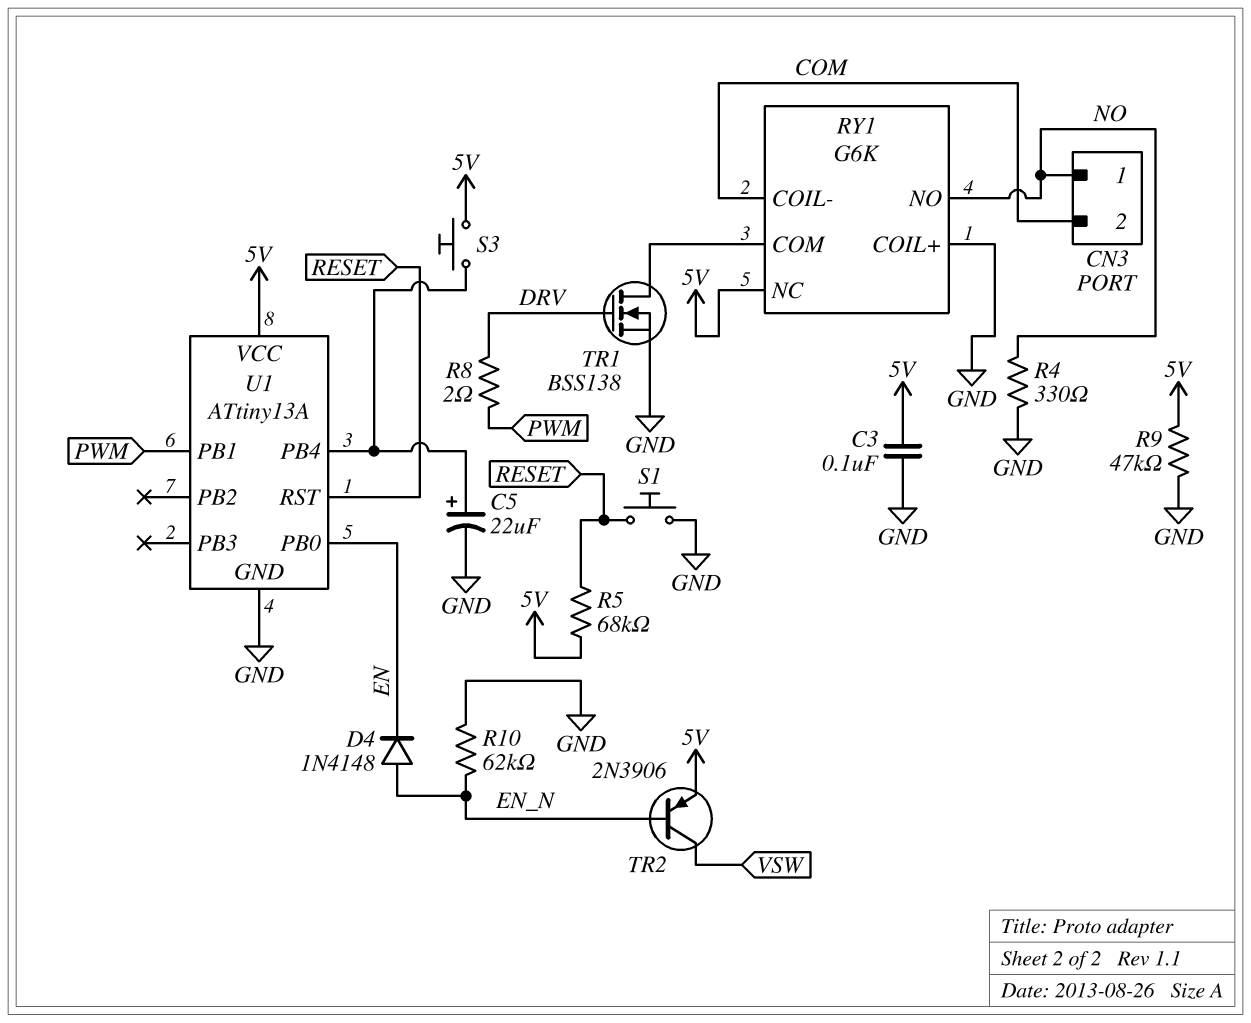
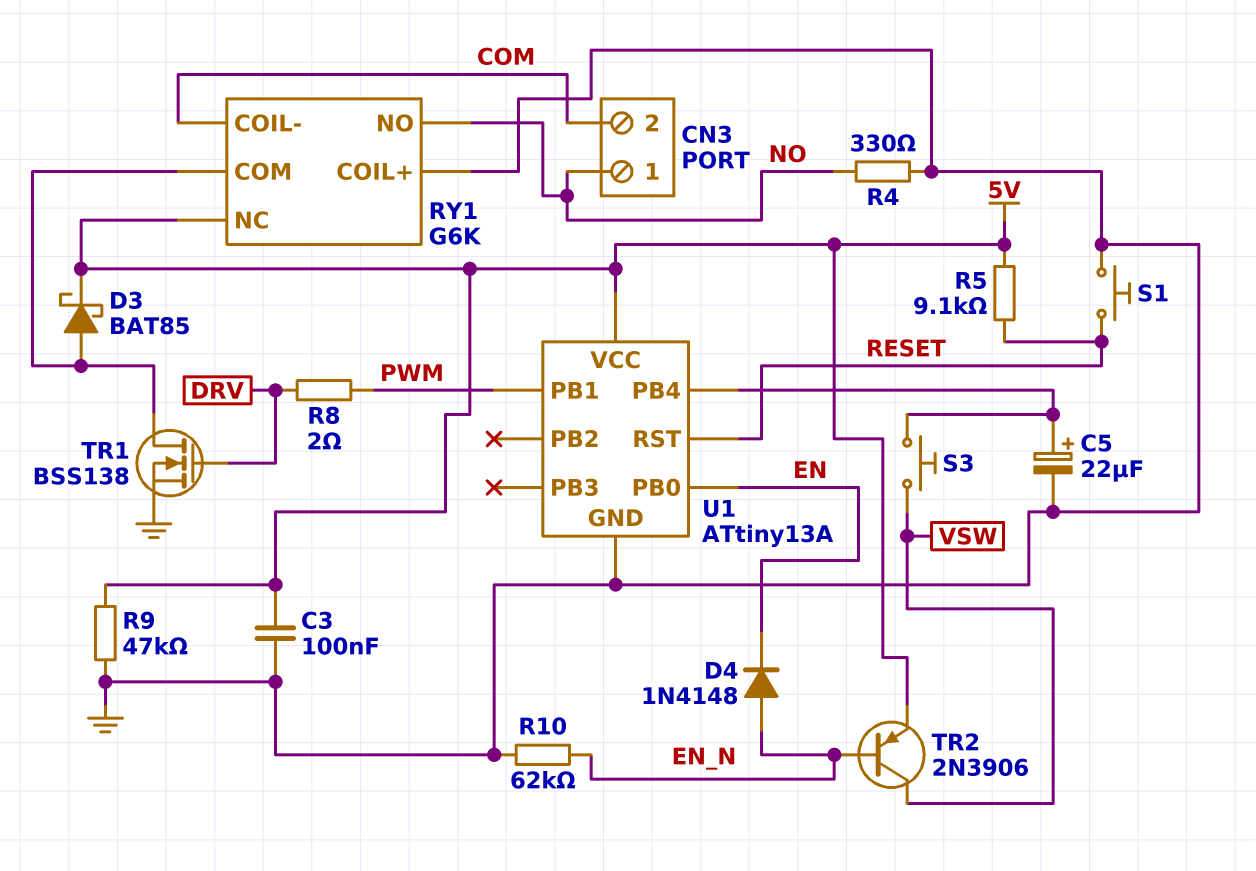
D3: none -> schottky BAT85 (A RY1/COM, K 5V)
R5: 68k (5V, RESET) -> 9.1k (5V, RESET)
S3: button (5V, U1/PB4) -> button (U1/PB4, VSW)

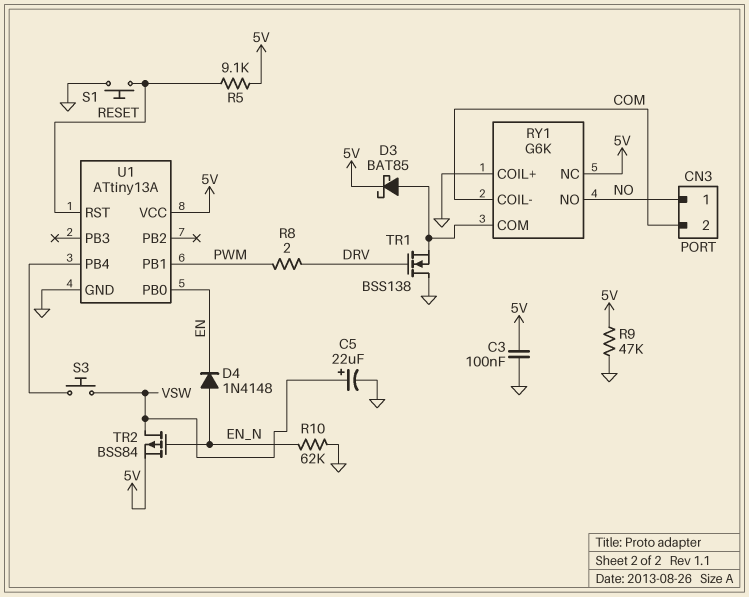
C5: 22uF (plus U1/PB4, minus GND) -> 22uF (plus VSW, minus GND)
R4: 330 (GND, NO) -> none
TR1: NMOS BSS138 (G DRV, D RY1/COM, S GND) -> NMOS BSS138 (G DRV, D GND, S RY1/COM)
TR2: PNP 2N3906 (B EN_N, C VSW, E 5V) -> PMOS BSS84 (G EN_N, D VSW, S 5V)

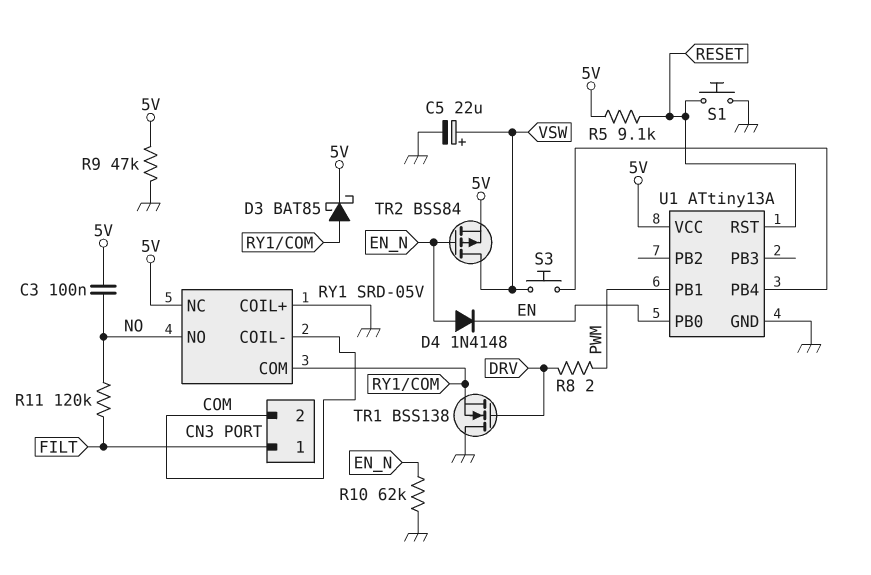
C3: 100nF (5V, GND) -> 100nF (5V, NO)
CN3 pin 1: NO -> FILT
R11: none -> 120k (FILT, NO)
RY1: G6K -> SRD-05V

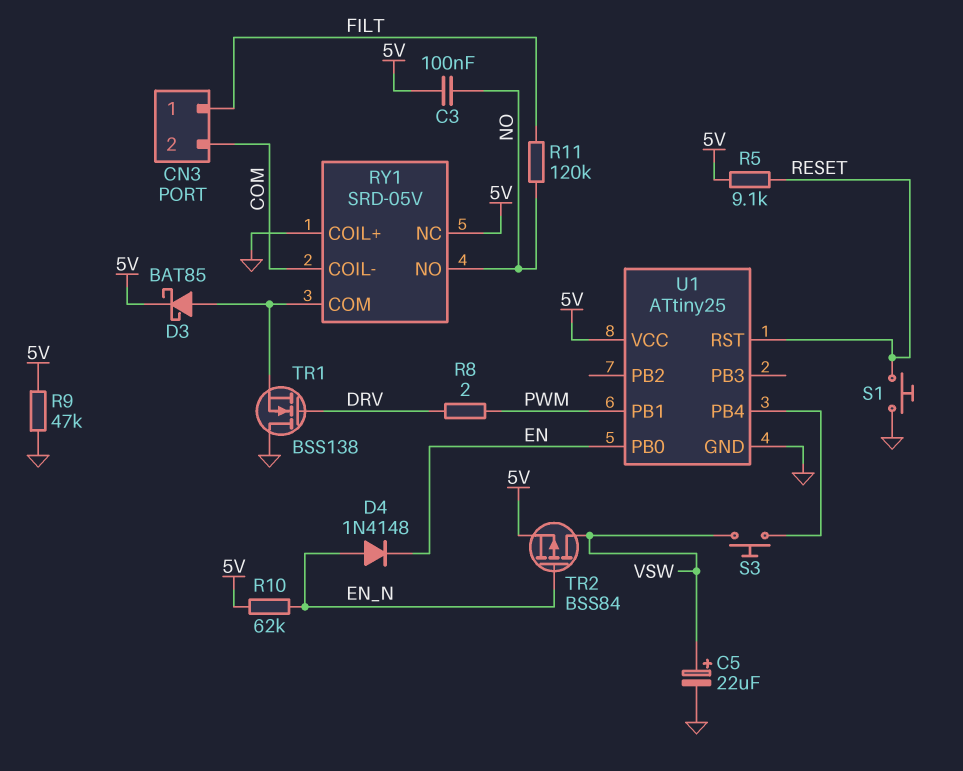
R10: 62k (EN_N, GND) -> 62k (5V, EN_N)
U1: ATtiny13A -> ATtiny25

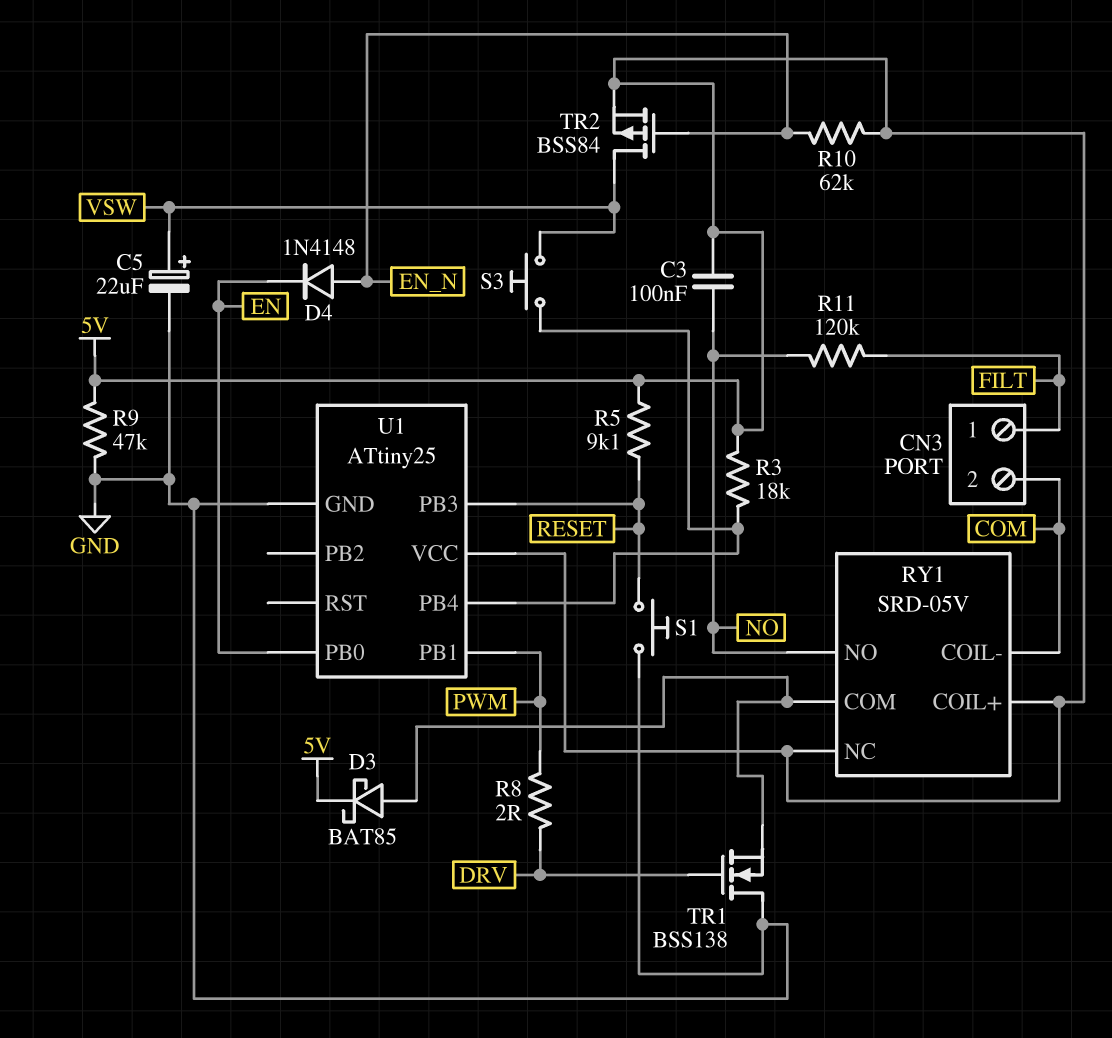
R3: none -> 18k (5V, U1/PB4)
RY1 pin COIL+: GND -> 5V
U1 pin PB3: none -> RESET
U1 pin RST: RESET -> none

